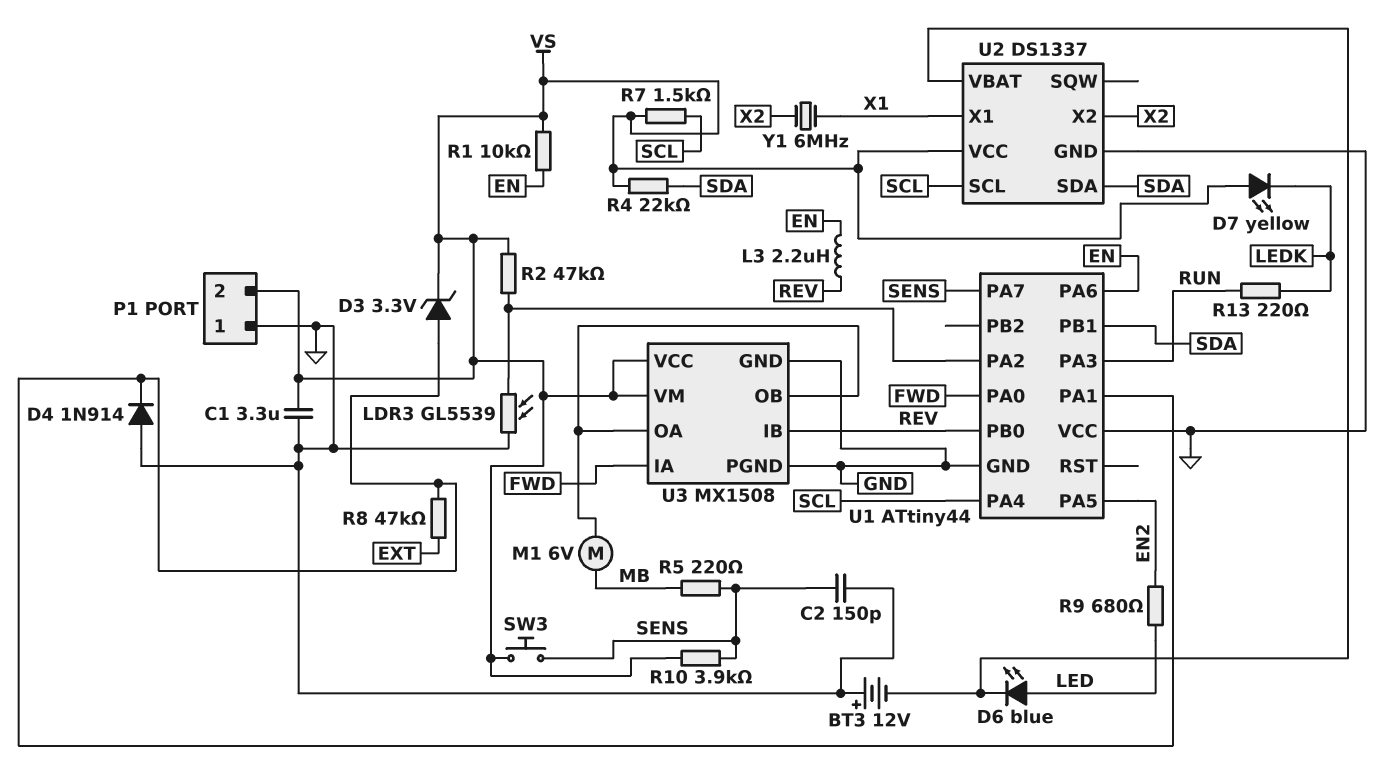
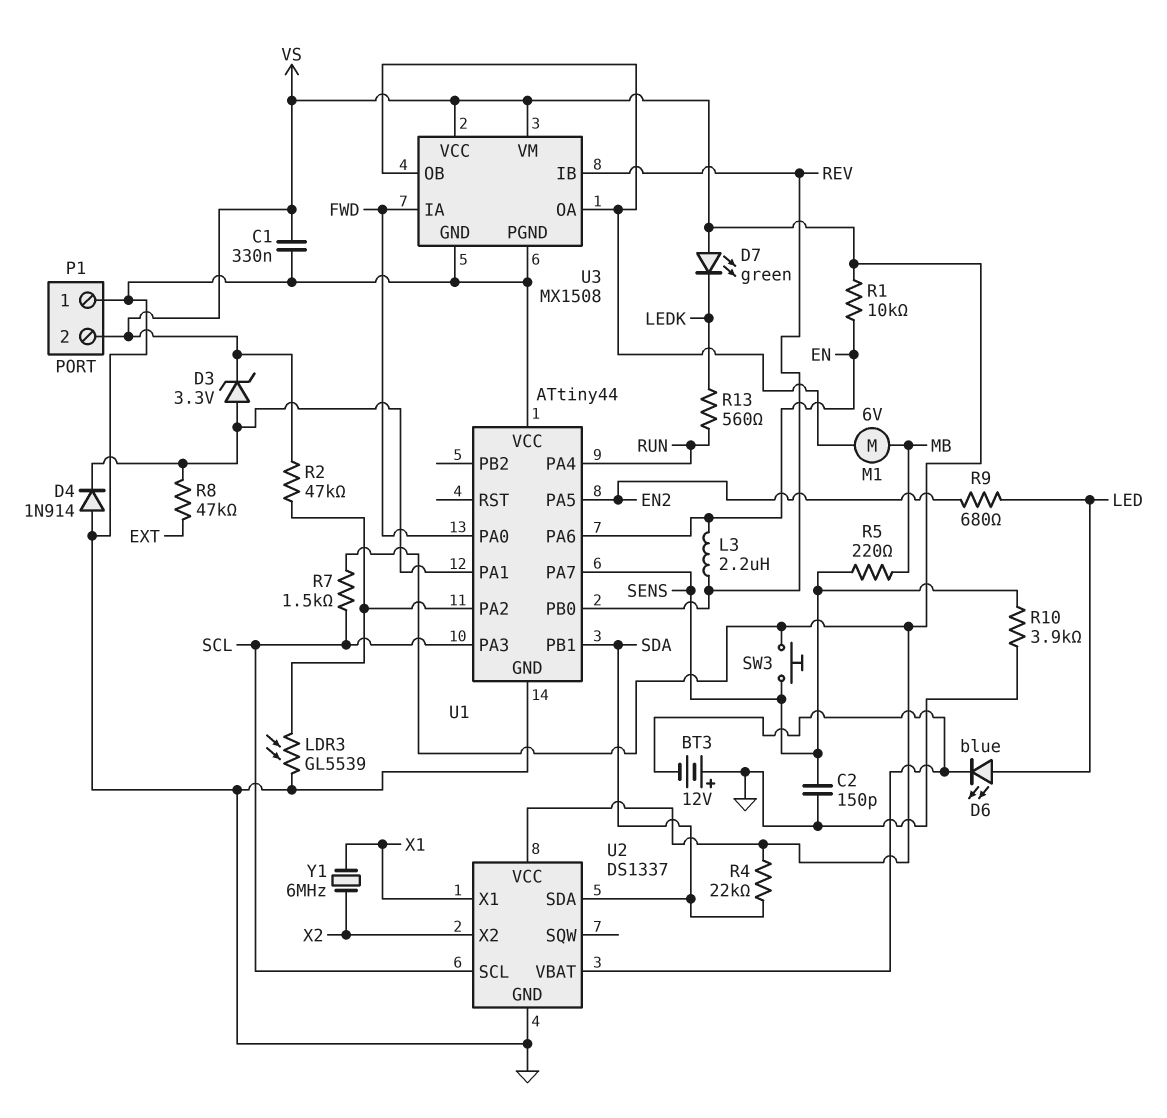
C1: 3.3uF (GND, VS) -> 330nF (GND, VS)
D7: LED yellow (A VS, K LEDK) -> LED green (A VS, K LEDK)
R10: 3.9k (SENS, VS) -> 3.9k (GND, SENS)
R13: 220 (LEDK, RUN) -> 560 (LEDK, RUN)
U1 pin PA3: RUN -> SCL
U1 pin PA4: SCL -> RUN

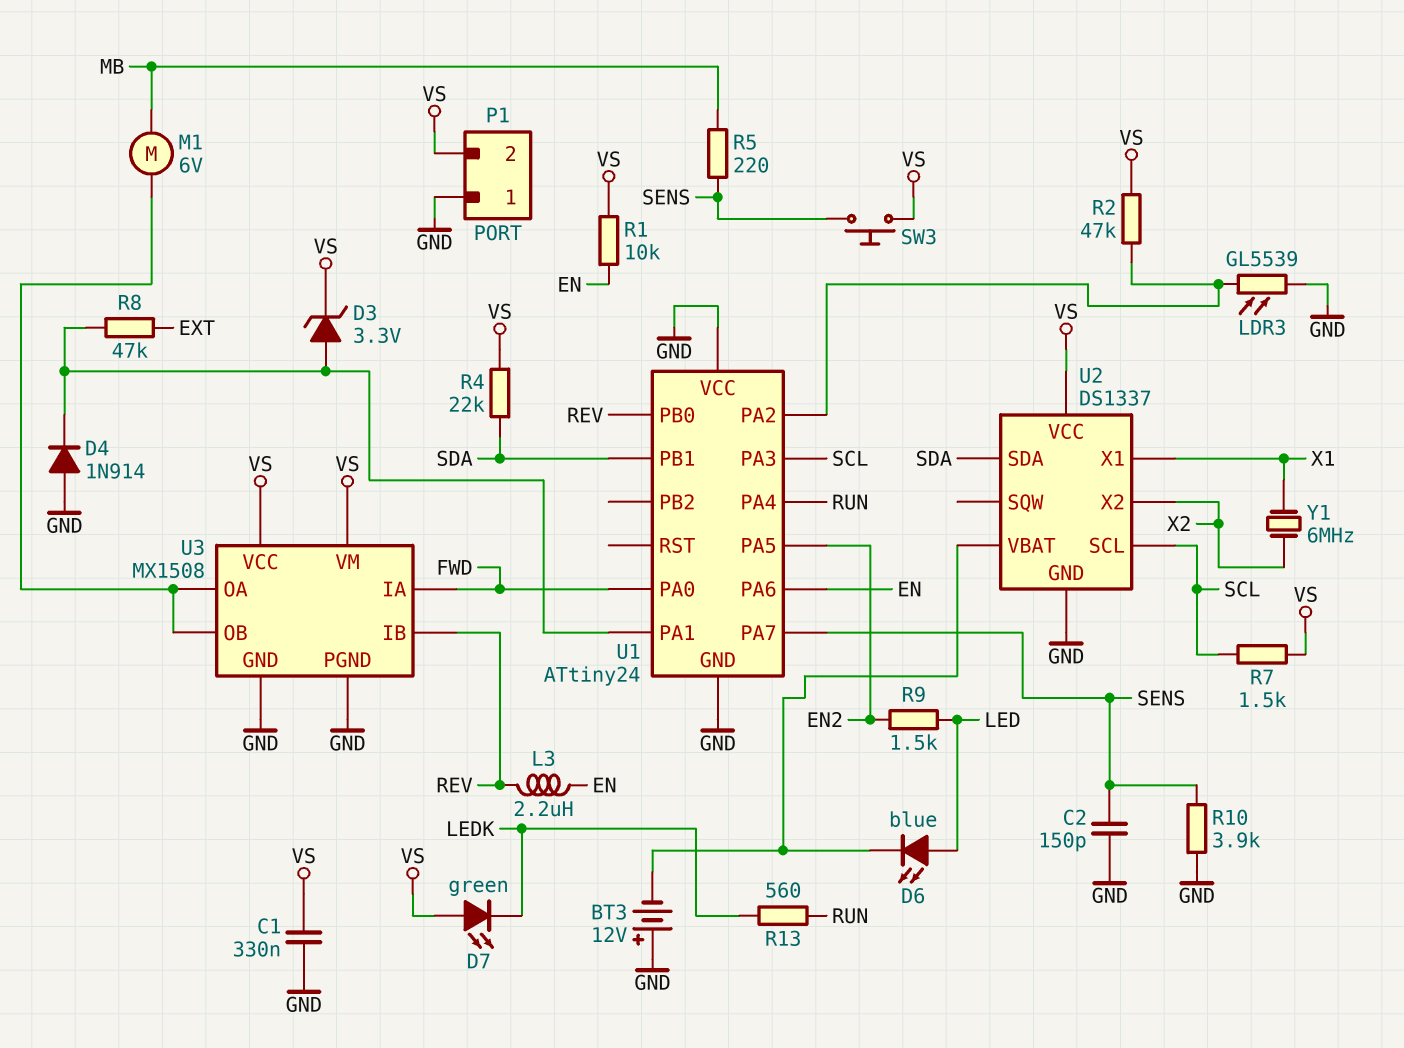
R9: 680 (EN2, LED) -> 1.5k (EN2, LED)
U1: ATtiny44 -> ATtiny24

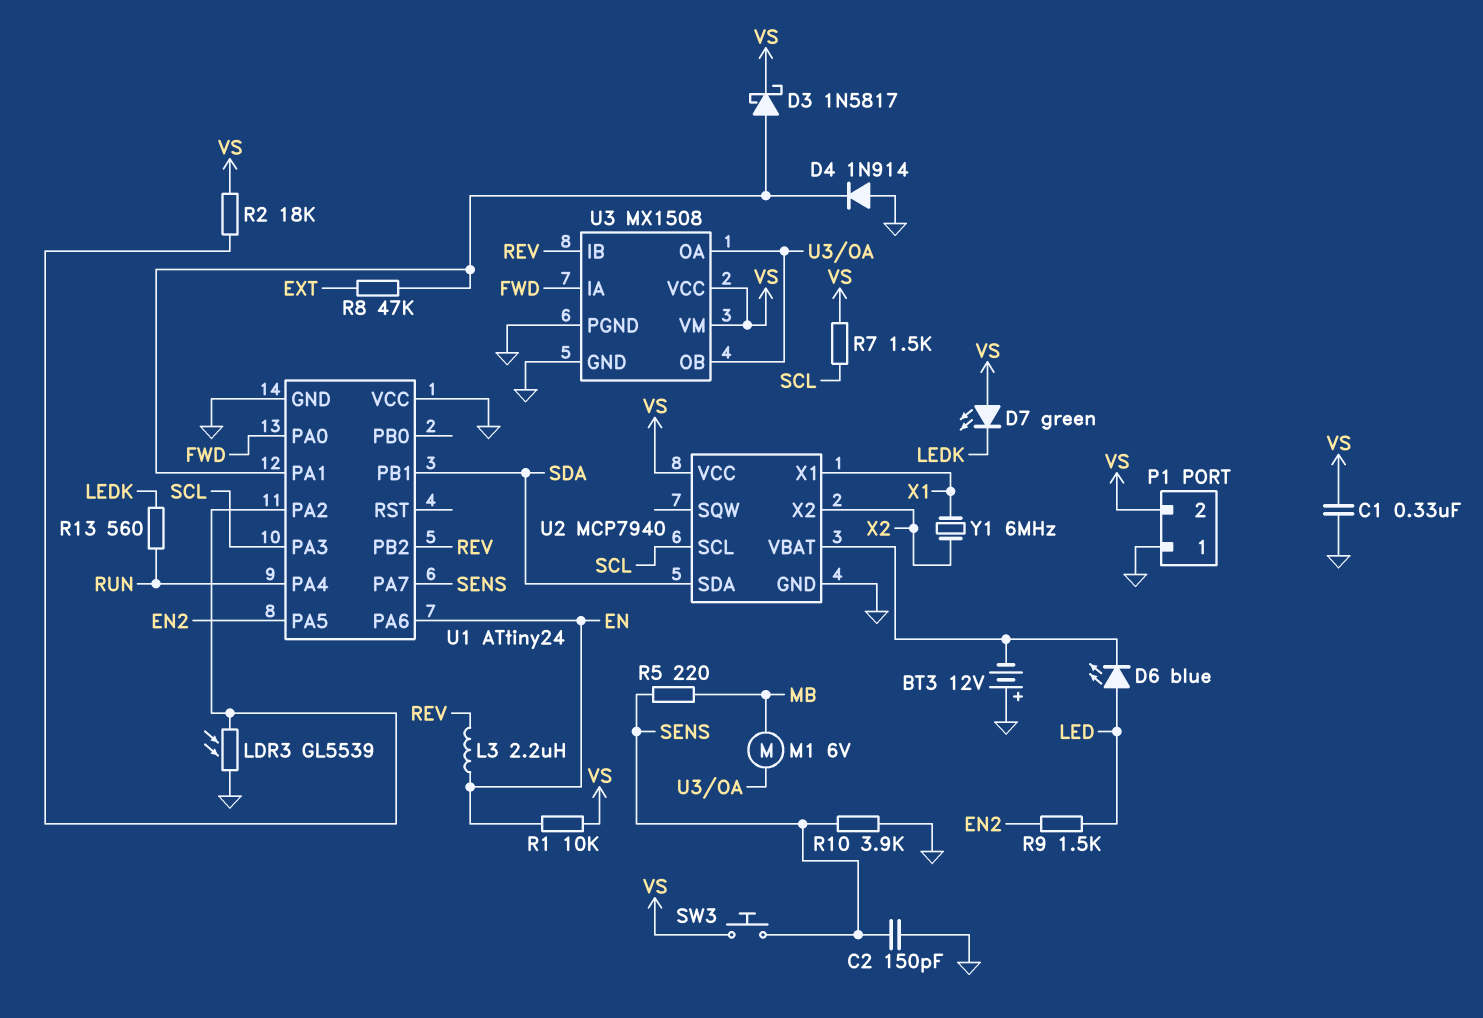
D3: zener 3.3V (A U1/PA1, K VS) -> schottky 1N5817 (A U1/PA1, K VS)
R2: 47k (U1/PA2, VS) -> 18k (U1/PA2, VS)
R4: 22k (SDA, VS) -> none
U1 pin PB0: REV -> none
U1 pin PB2: none -> REV
U2: DS1337 -> MCP7940

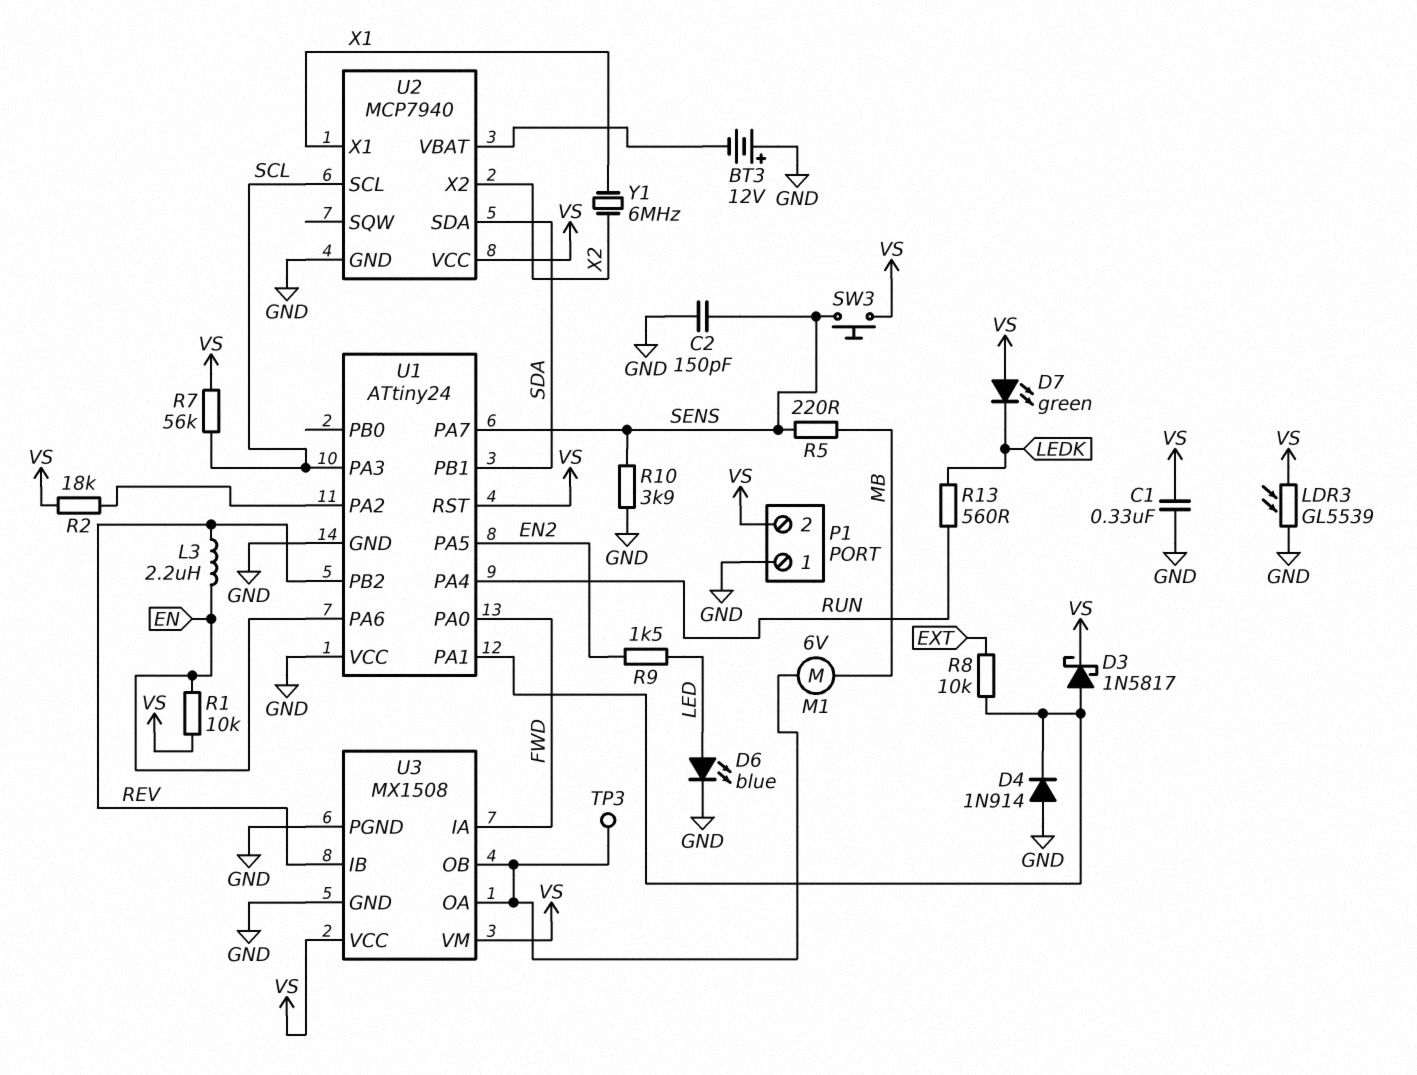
D6: LED blue (A LED, K U2/VBAT) -> LED blue (A LED, K GND)
LDR3: GL5539 (GND, U1/PA2) -> GL5539 (GND, VS)
R7: 1.5k (SCL, VS) -> 56k (SCL, VS)
R8: 47k (EXT, U1/PA1) -> 10k (EXT, U1/PA1)
TP3: none -> test point (U3/OA)
U1 pin RST: none -> VS

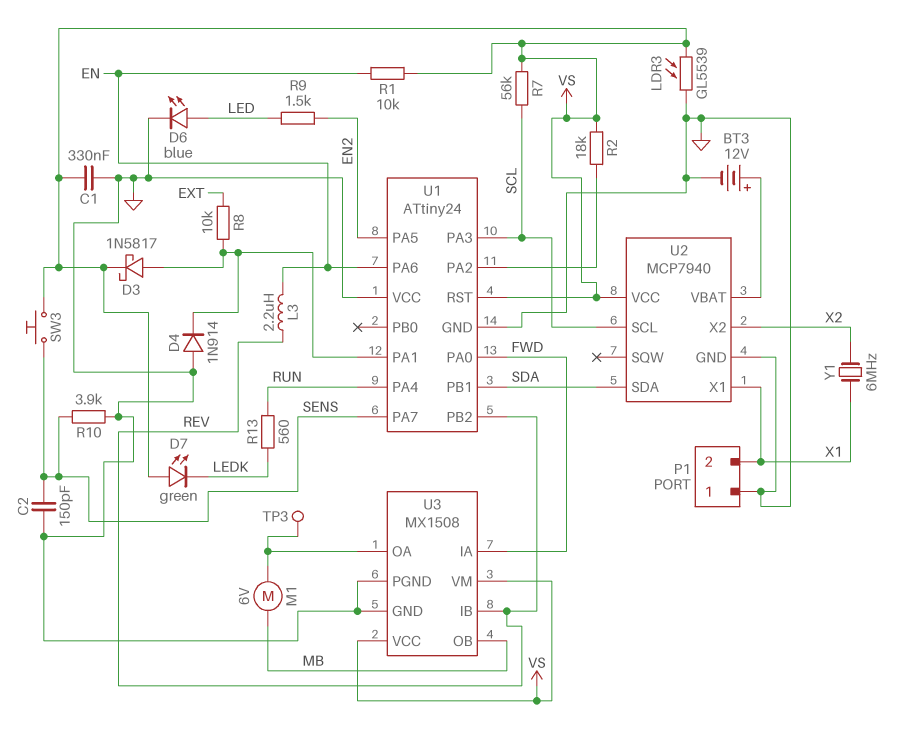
BT3: 12V (plus GND, minus U2/VBAT) -> 12V (plus U2/VBAT, minus GND)
P1 pin 2: VS -> X1
R5: 220 (MB, SENS) -> none
U3 pin OB: U3/OA -> MB

